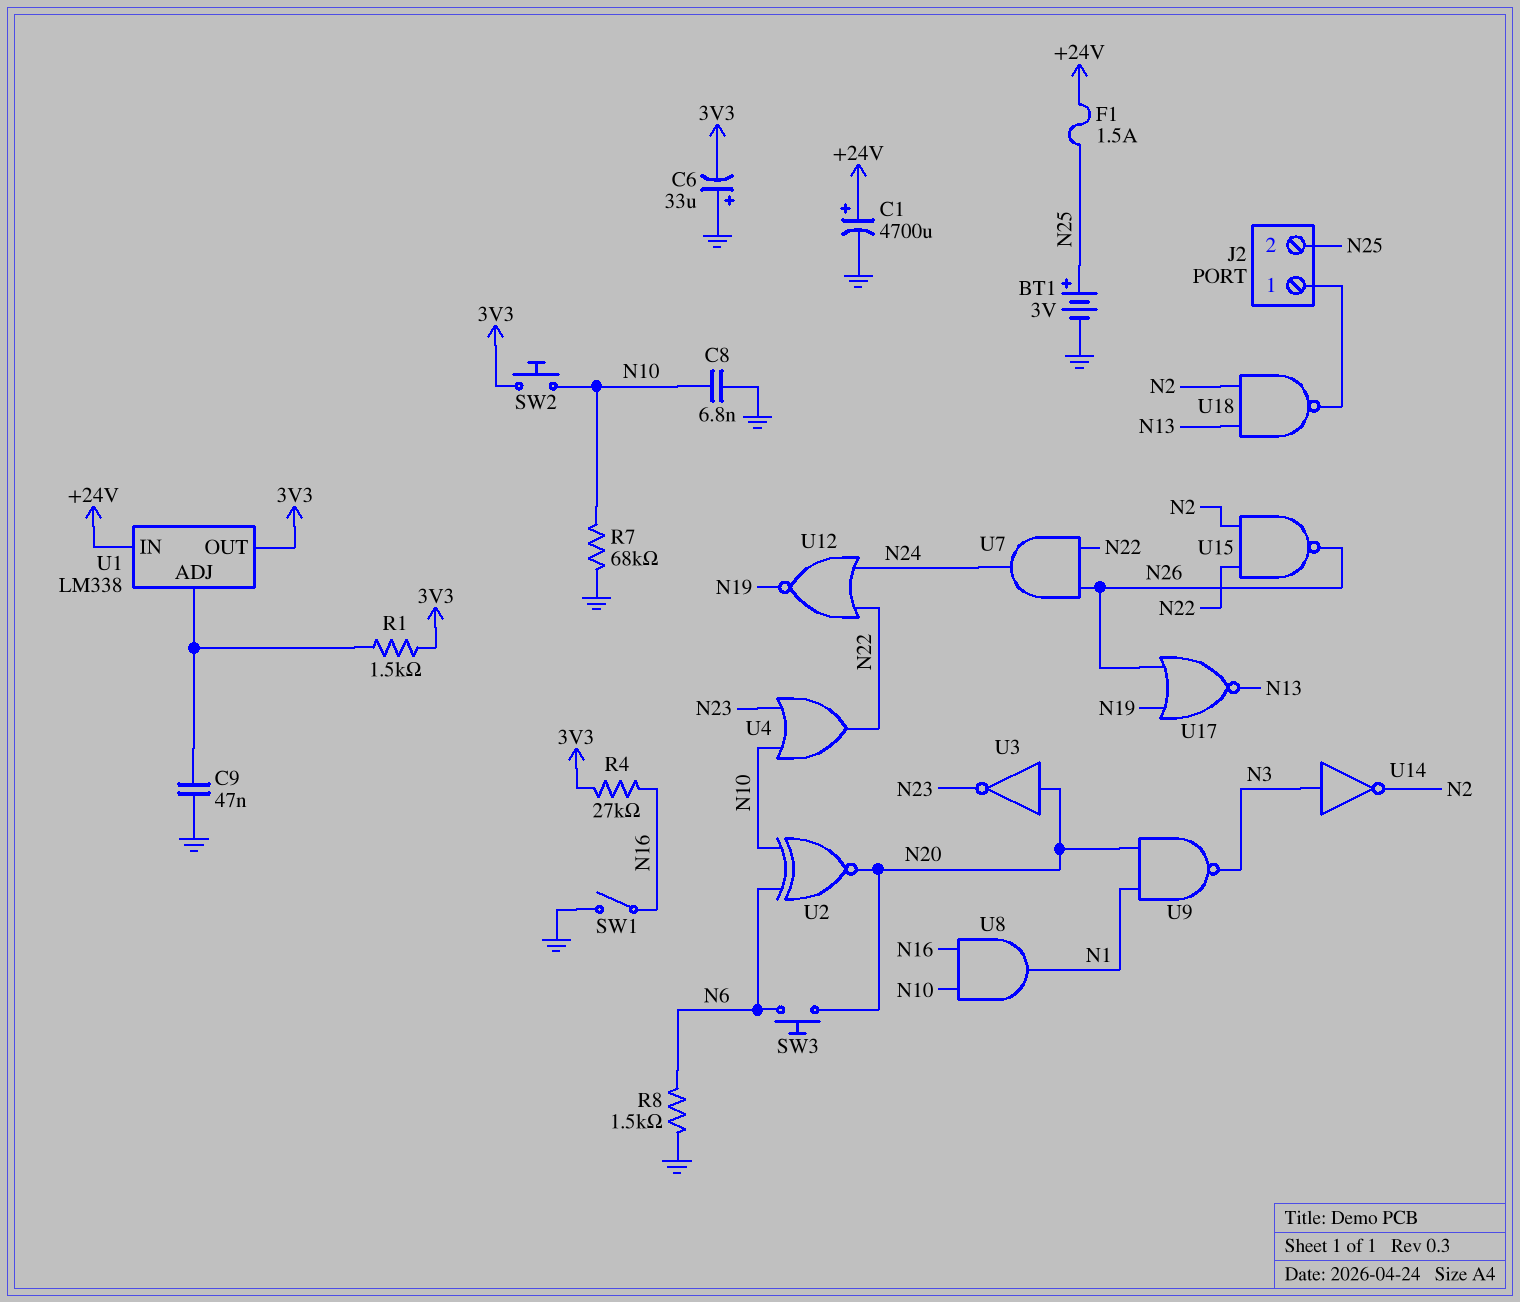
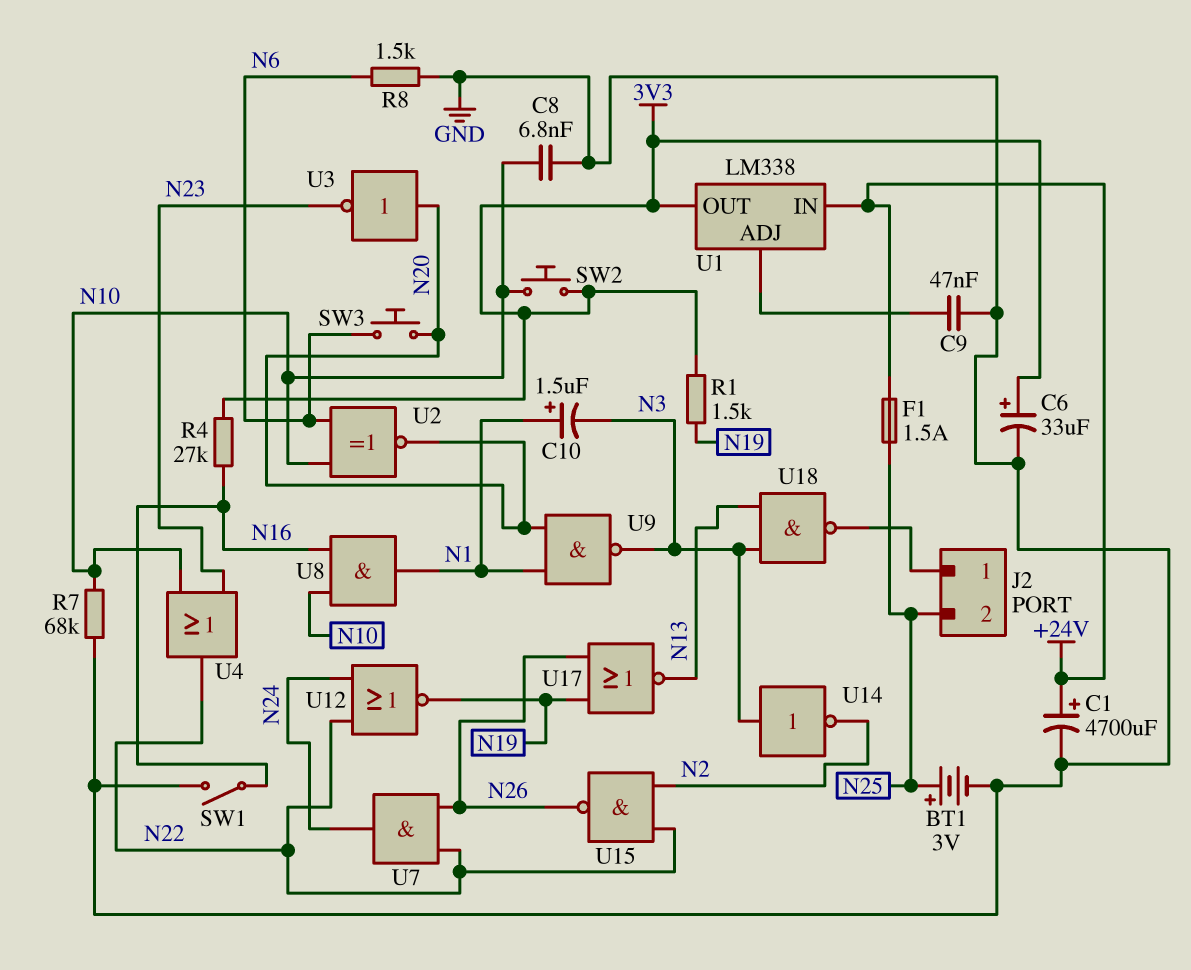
C6: 33uF (plus GND, minus 3V3) -> 33uF (plus 3V3, minus GND)
C10: none -> 1.5uF (plus N1, minus N3)
R1: 1.5k (3V3, U1/ADJ) -> 1.5k (3V3, N19)
U18: NAND (in N2, in N13, out J2/1) -> NAND (in N3, in N13, out J2/1)

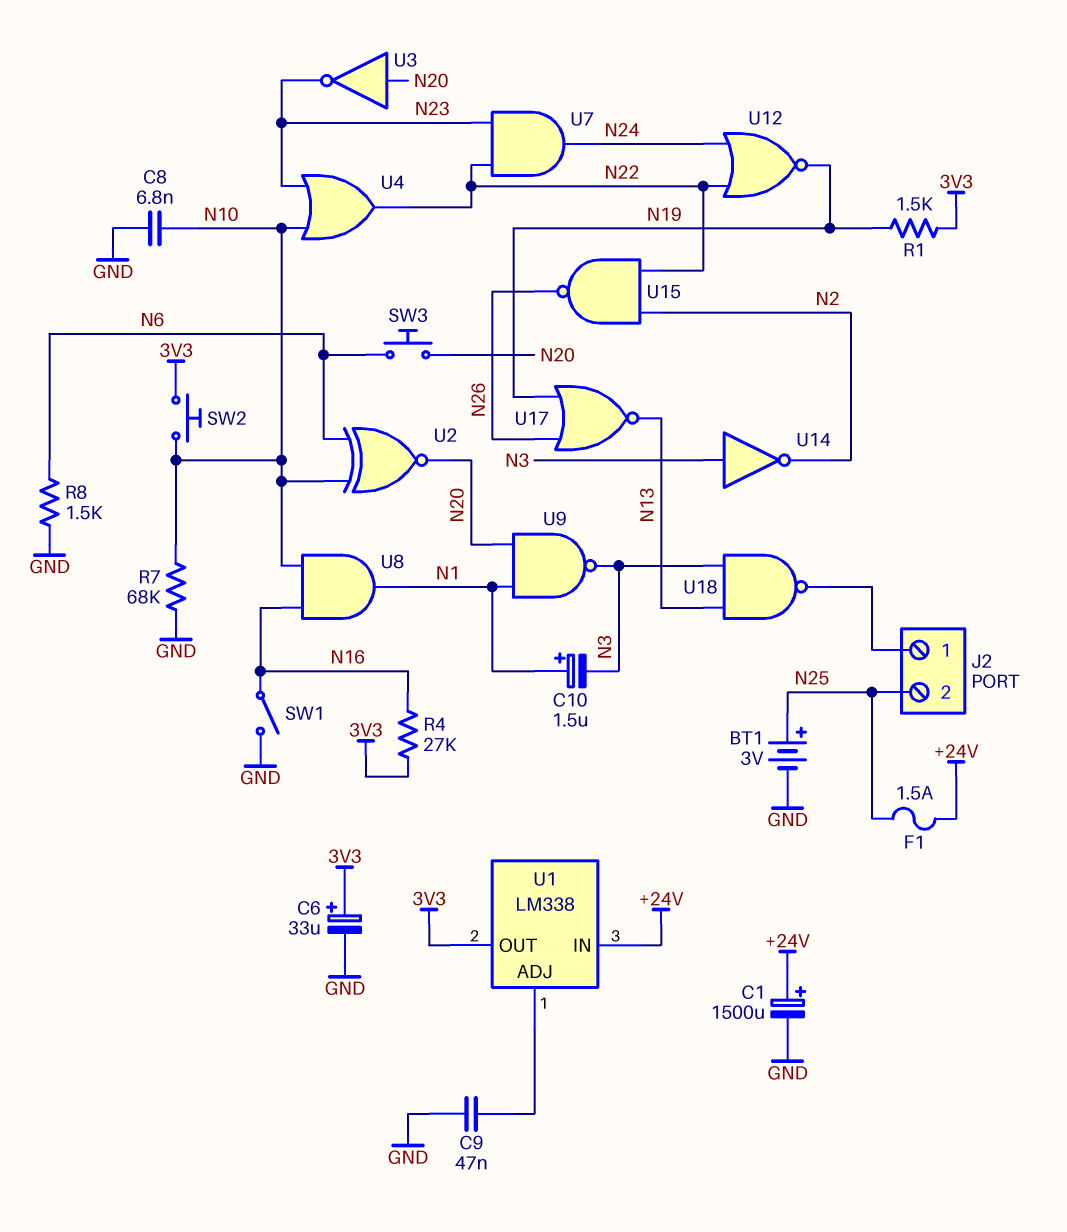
C1: 4700uF (plus +24V, minus GND) -> 1500uF (plus +24V, minus GND)
U7: AND (in N22, in N26, out N24) -> AND (in N22, in N23, out N24)

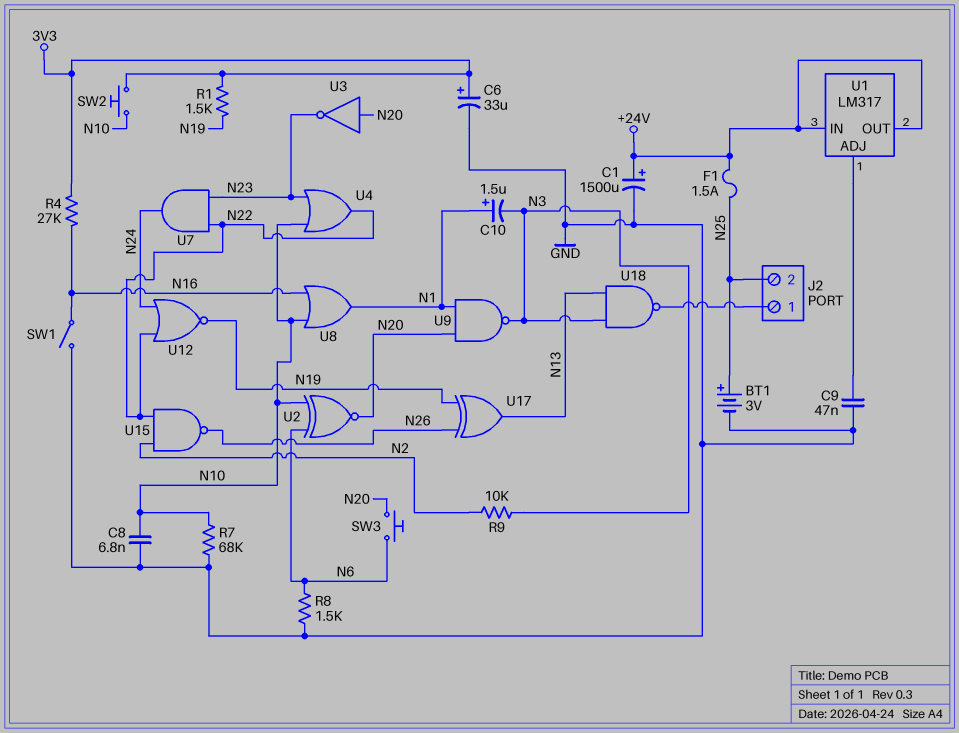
R9: none -> 10k (N2, N3)
U1: LM338 -> LM317
U1 pin OUT: 3V3 -> +24V
U8: AND (in N10, in N16, out N1) -> OR (in N10, in N16, out N1)
U14: NOT (in N3, out N2) -> none
U17: NOR (in N19, in N26, out N13) -> XOR (in N19, in N26, out N13)

